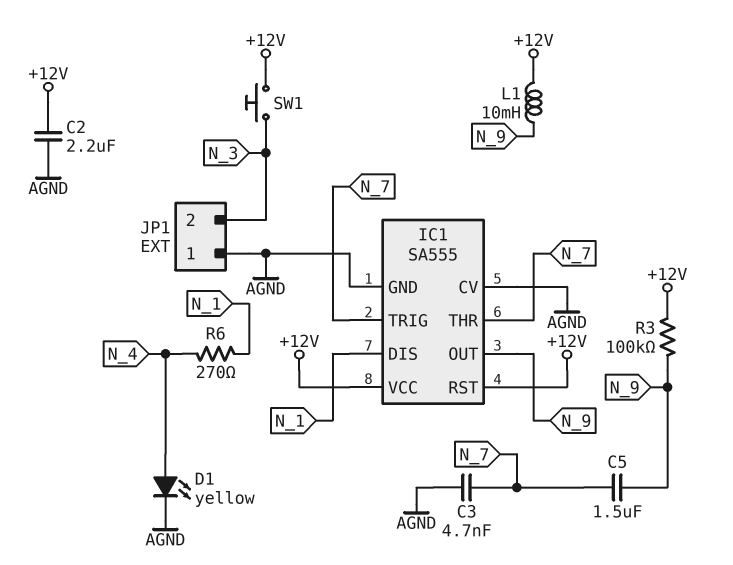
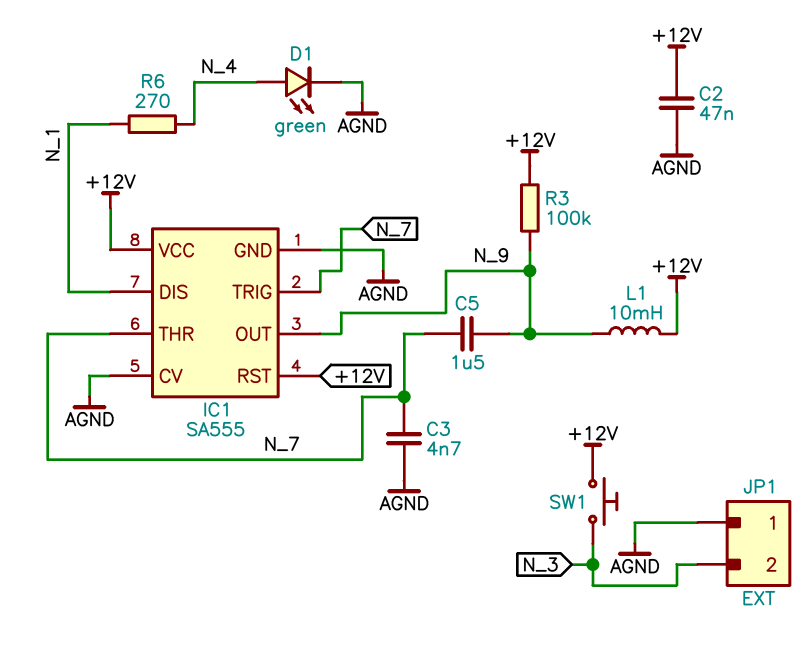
C2: 2.2uF (+12V, AGND) -> 47nF (+12V, AGND)
D1: LED yellow (A N_4, K AGND) -> LED green (A N_4, K AGND)

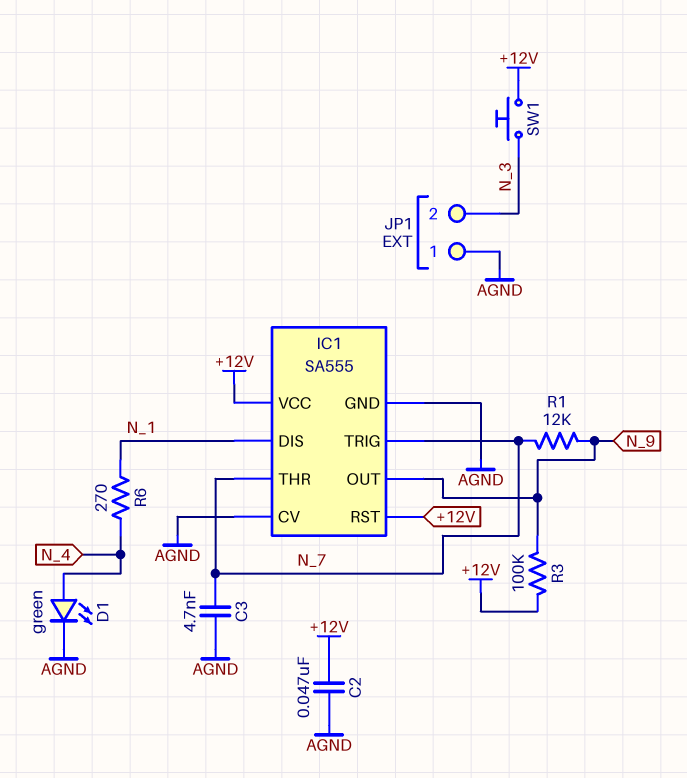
C5: 1.5uF (N_7, N_9) -> none
L1: 10mH (+12V, N_9) -> none
R1: none -> 12k (N_7, N_9)

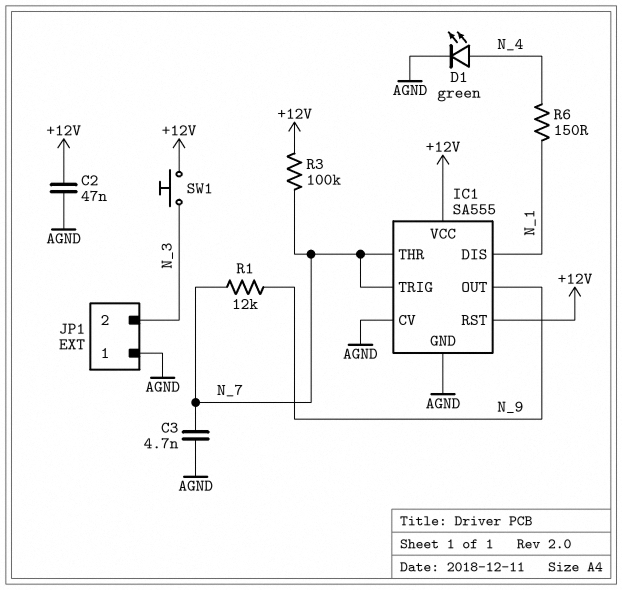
R3: 100k (+12V, N_9) -> 100k (+12V, N_7)
R6: 270 (N_1, N_4) -> 150 (N_1, N_4)

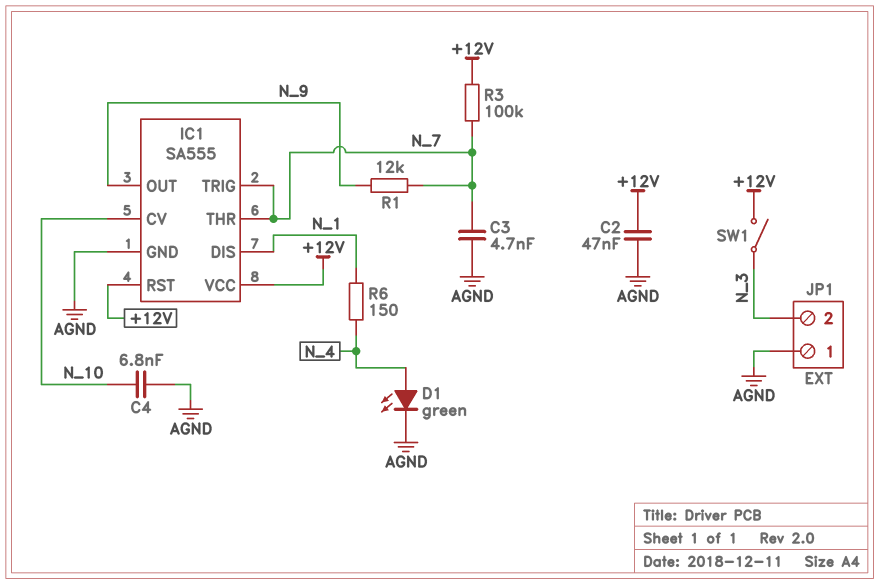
C4: none -> 6.8nF (AGND, N_10)
IC1 pin CV: AGND -> N_10
SW1: button (+12V, N_3) -> switch (+12V, N_3)

